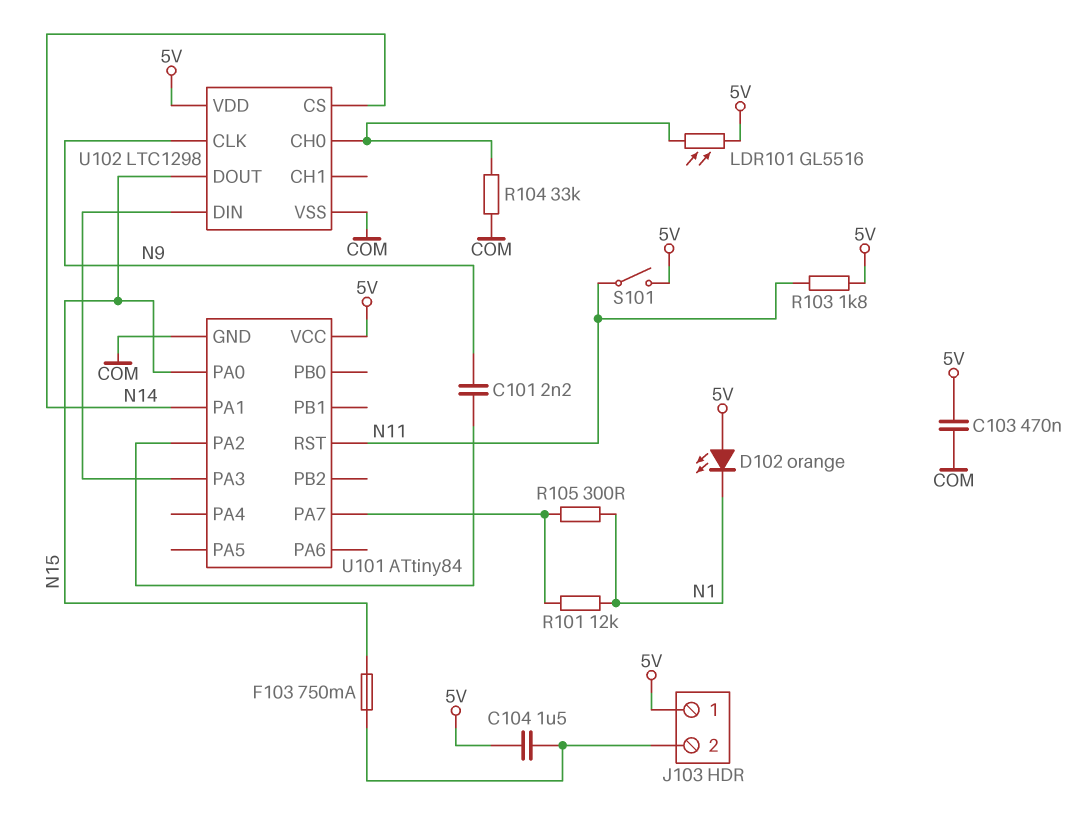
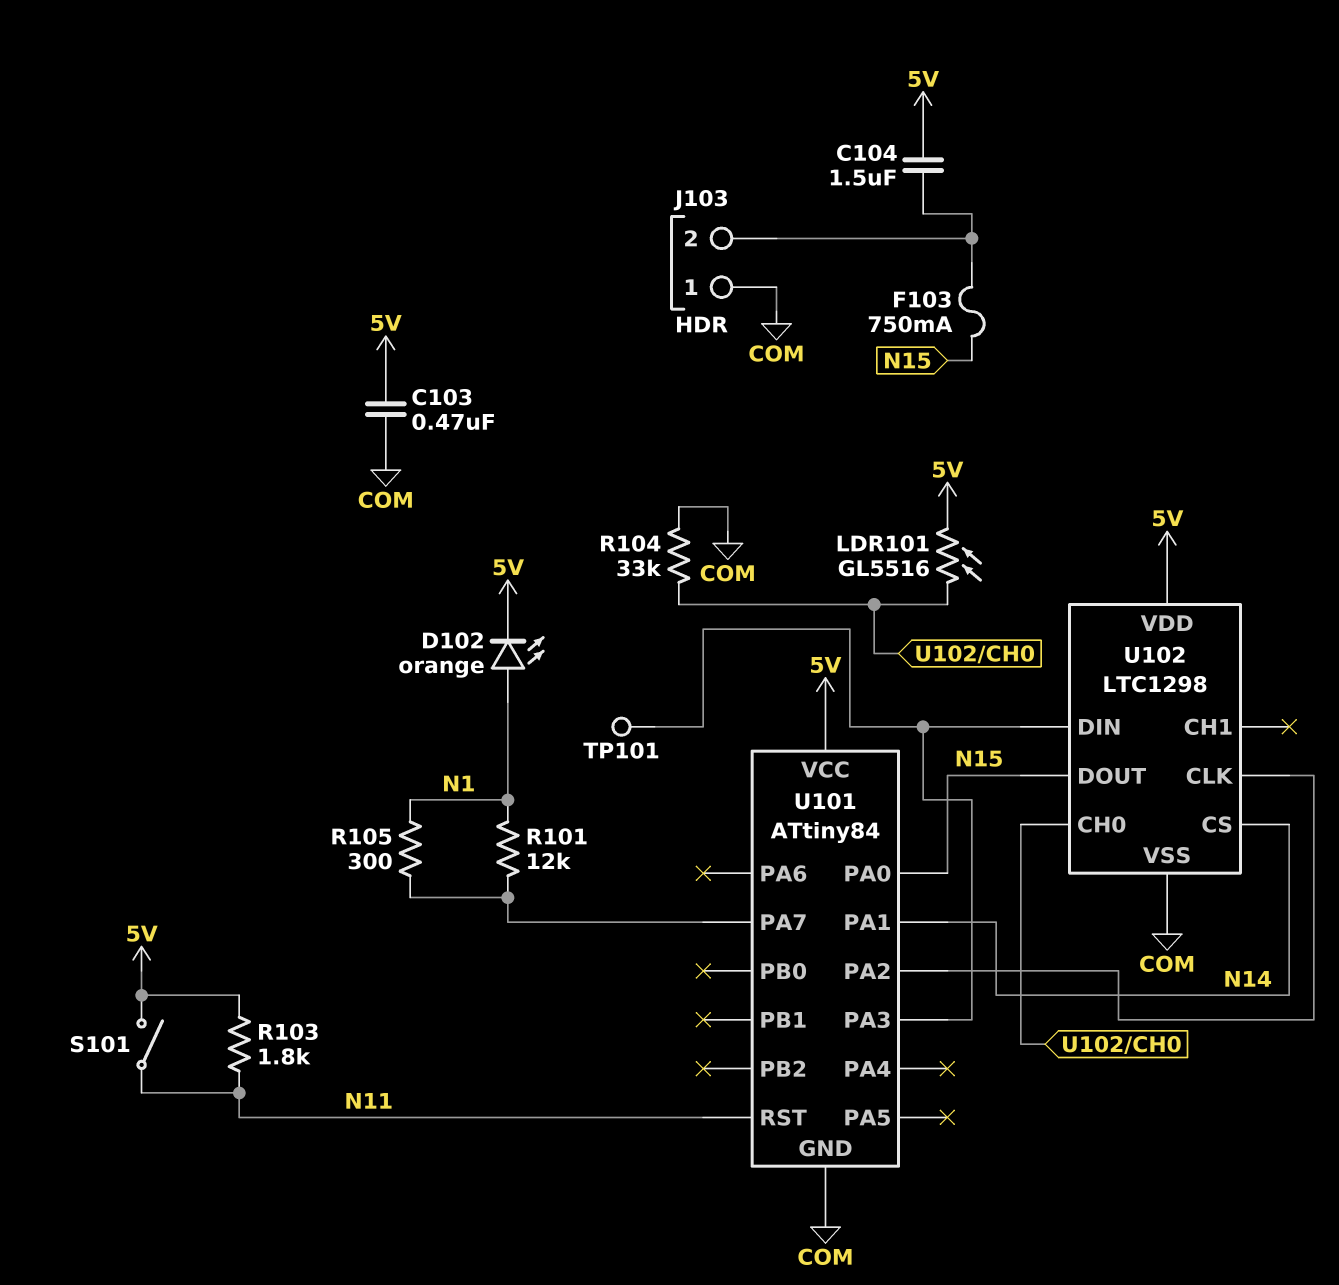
C101: 2.2nF (N9, U101/PA2) -> none
D102: LED orange (A 5V, K N1) -> LED orange (A N1, K 5V)
J103 pin 1: 5V -> COM
TP101: none -> test point (U101/PA3)
U102 pin CLK: N9 -> U101/PA2

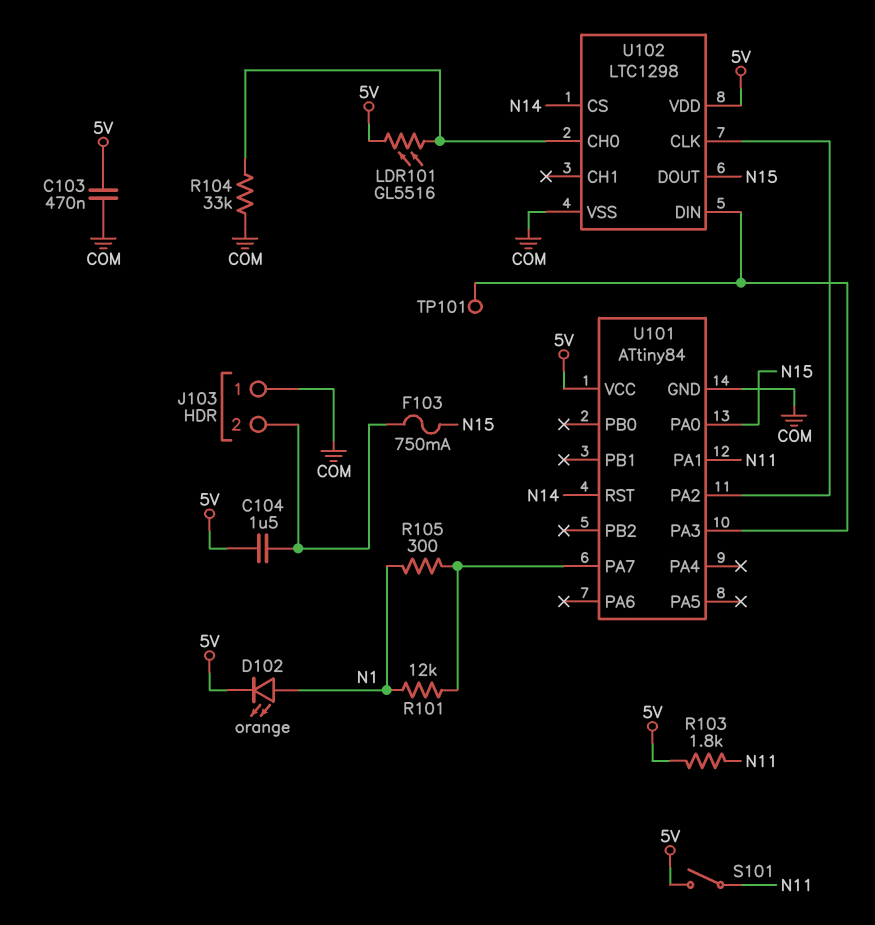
U101 pin PA1: N14 -> N11
U101 pin RST: N11 -> N14

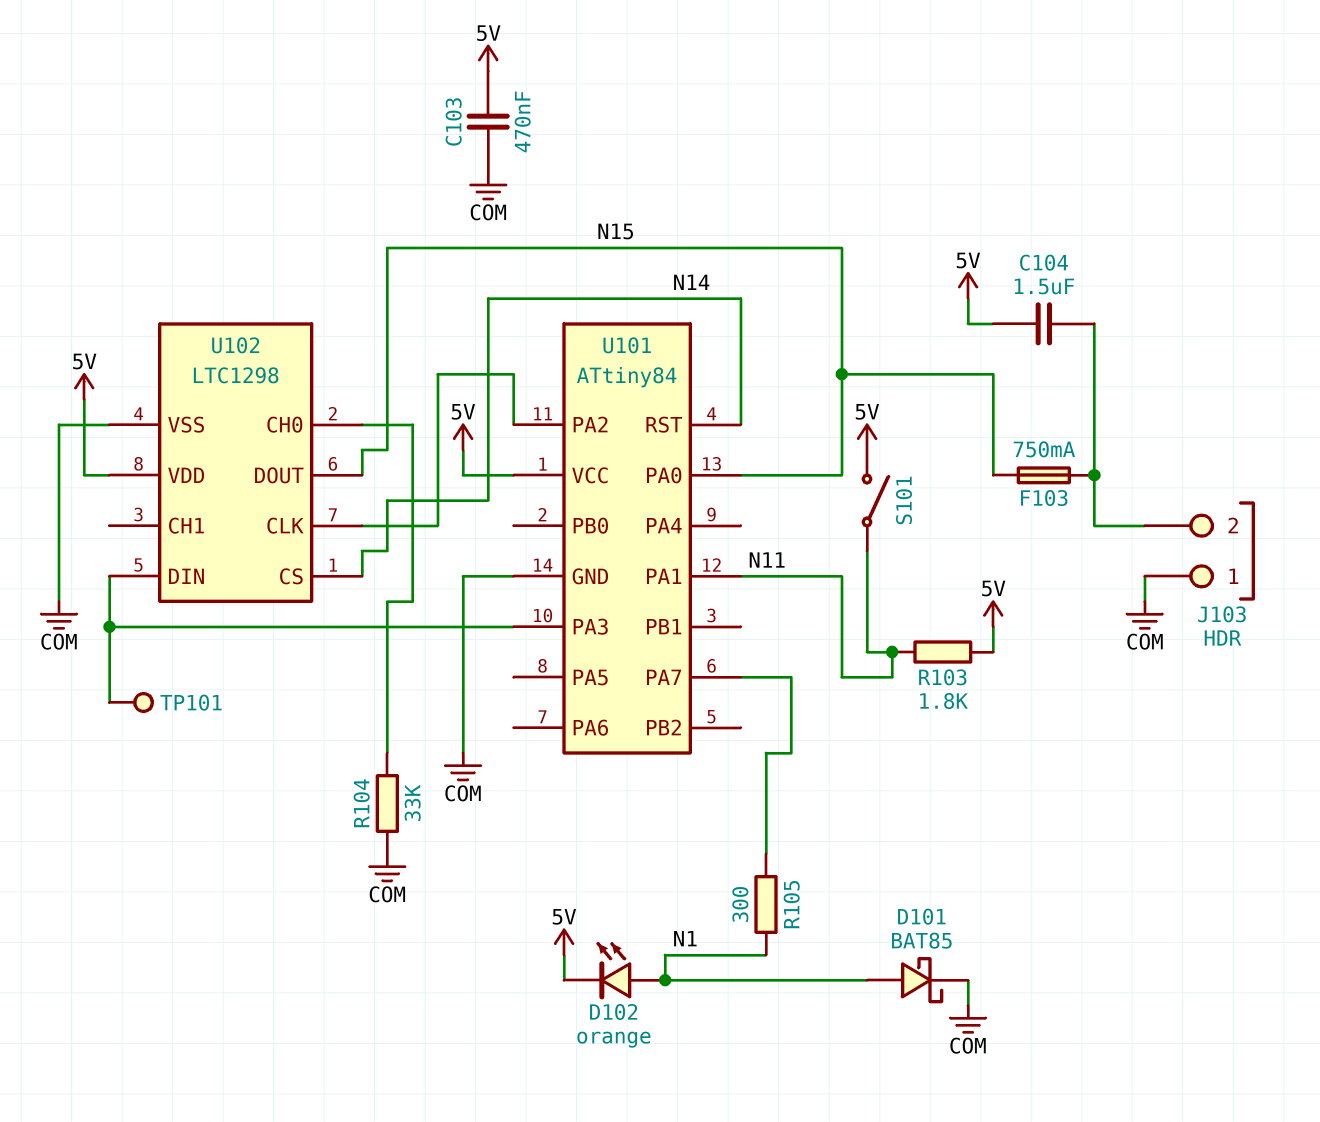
D101: none -> schottky BAT85 (A N1, K COM)
LDR101: GL5516 (5V, U102/CH0) -> none
R101: 12k (N1, U101/PA7) -> none

